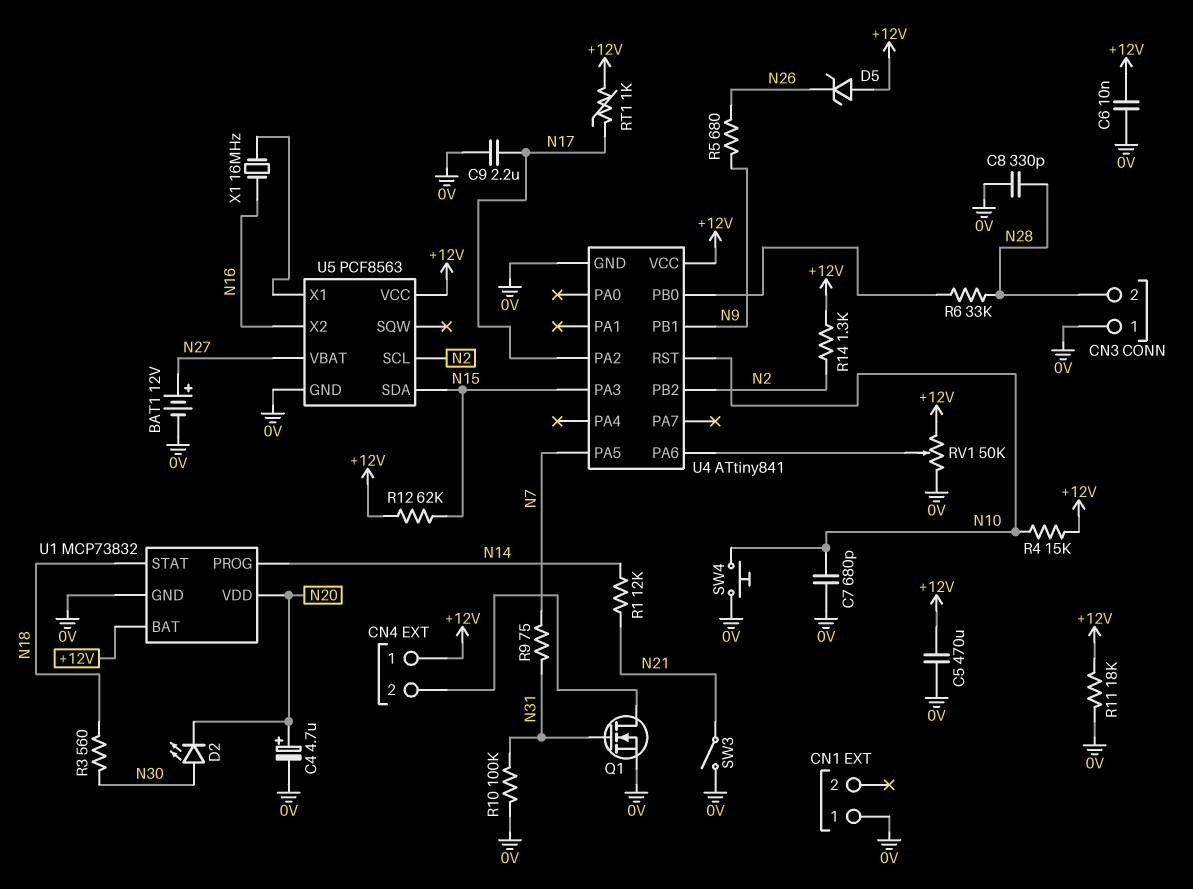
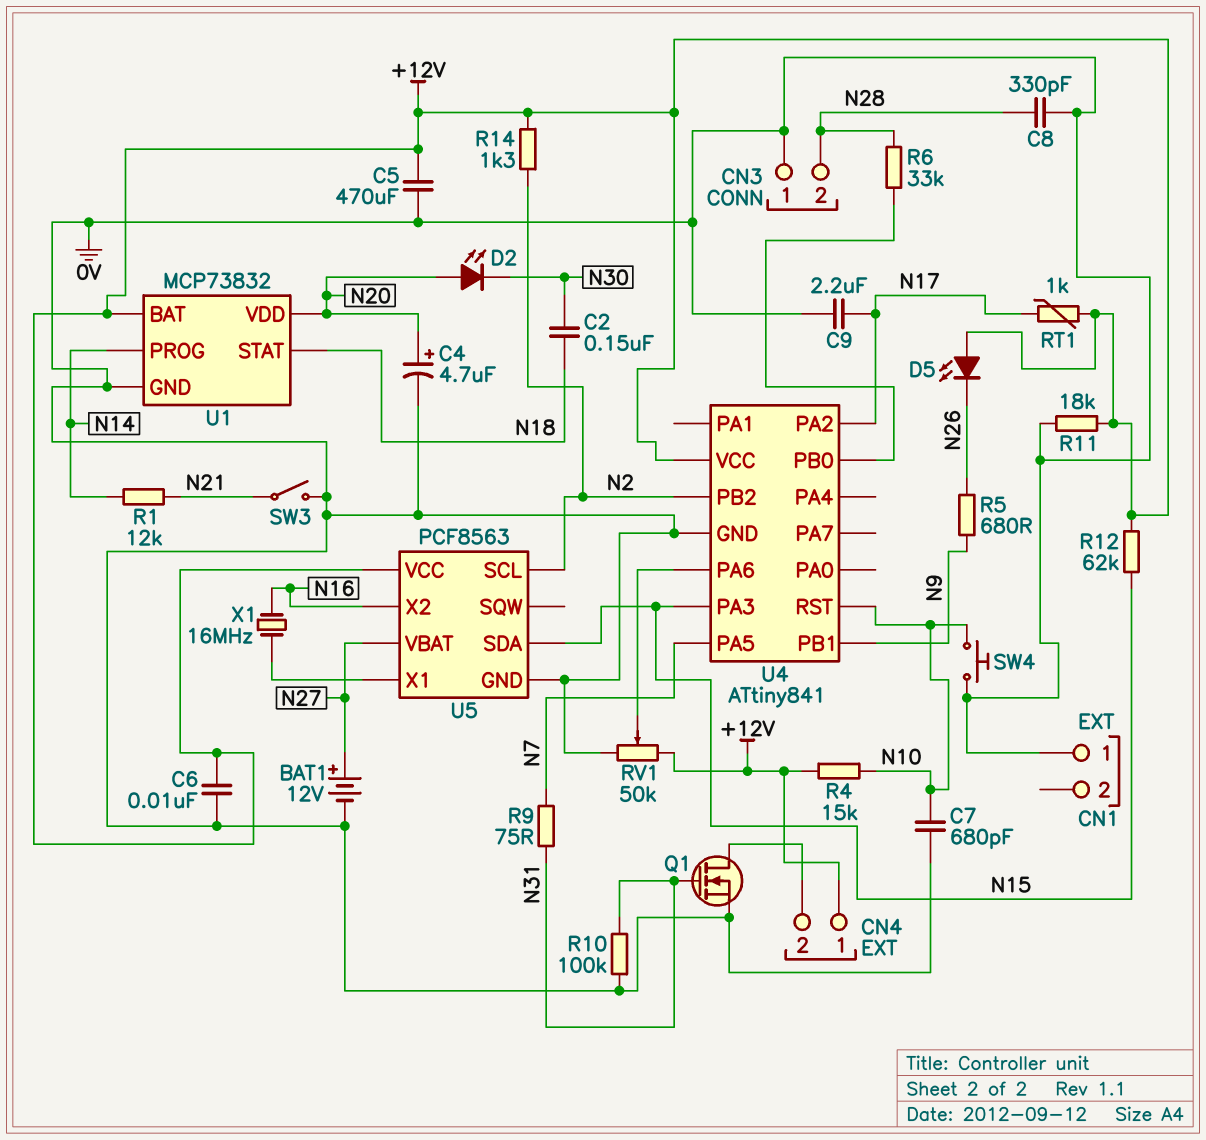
C2: none -> 150nF (N18, N30)
D2: LED (A N30, K N20) -> LED (A N20, K N30)
D5: zener (A +12V, K N26) -> LED (A +12V, K N26)
R3: 560 (N18, N30) -> none

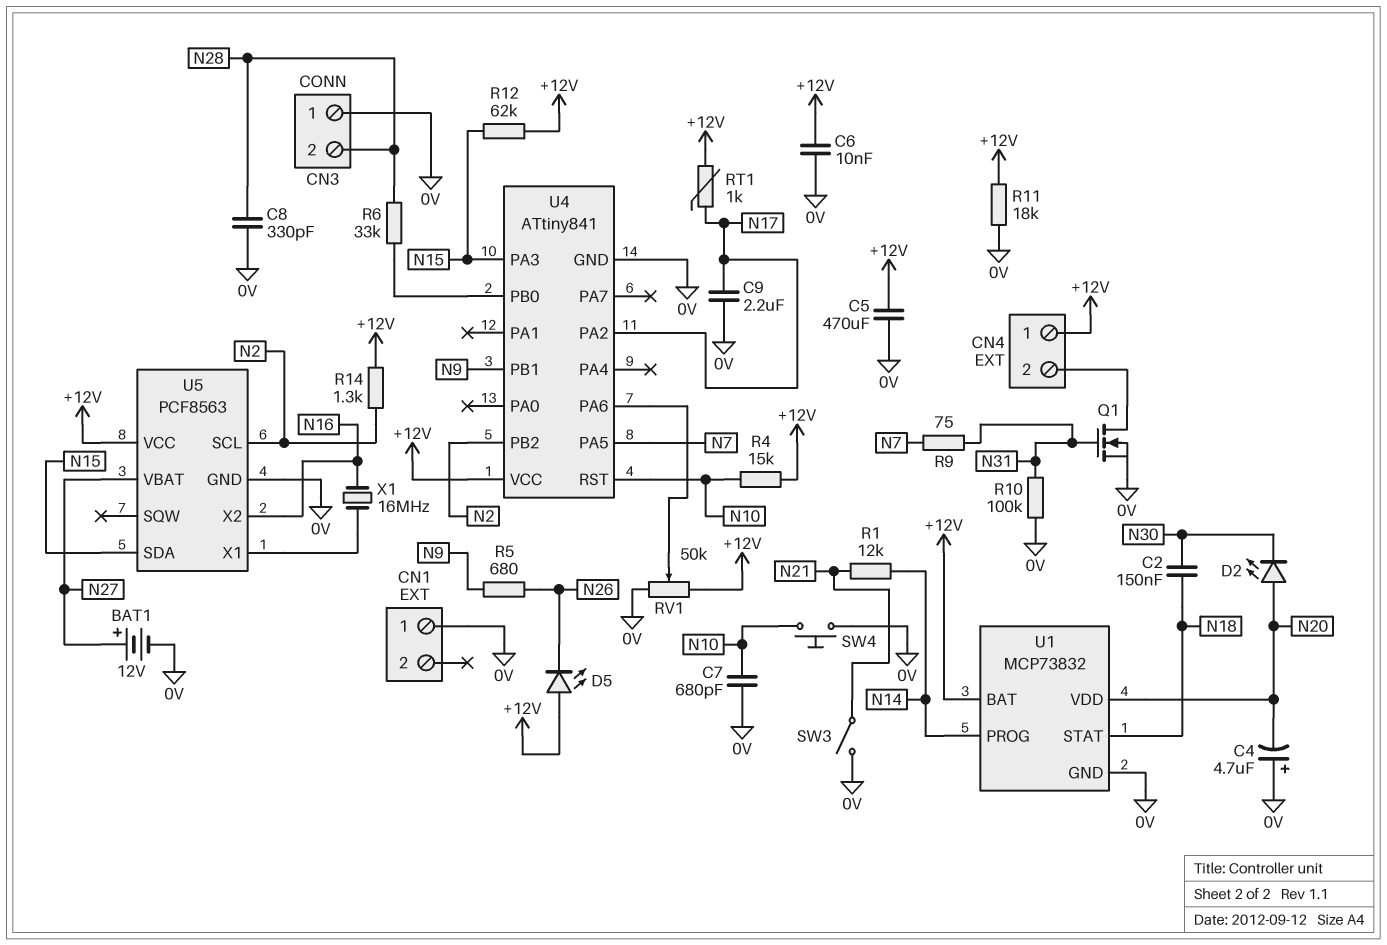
C4: 4.7uF (plus N20, minus 0V) -> 4.7uF (plus 0V, minus N20)

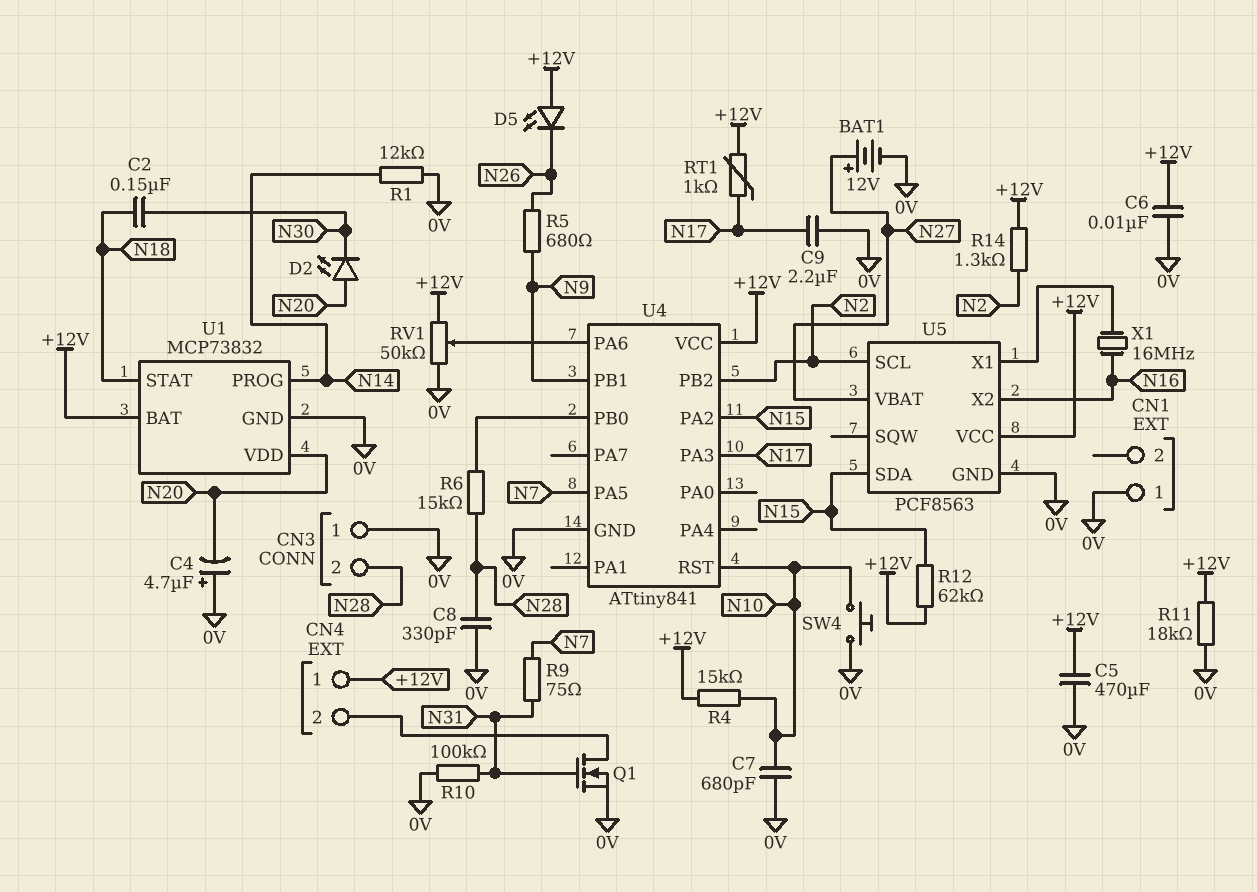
R1: 12k (N14, N21) -> 12k (0V, N14)
R6: 33k (N28, U4/PB0) -> 15k (N28, U4/PB0)
SW3: switch (0V, N21) -> none
U4 pin PA2: N17 -> N15
U4 pin PA3: N15 -> N17

